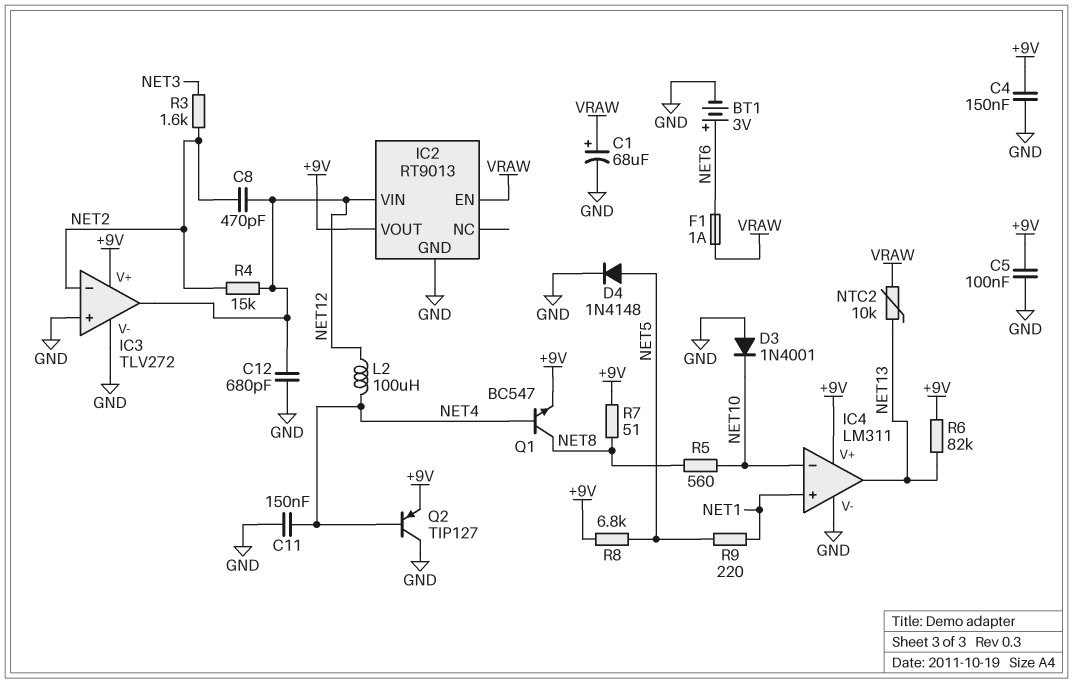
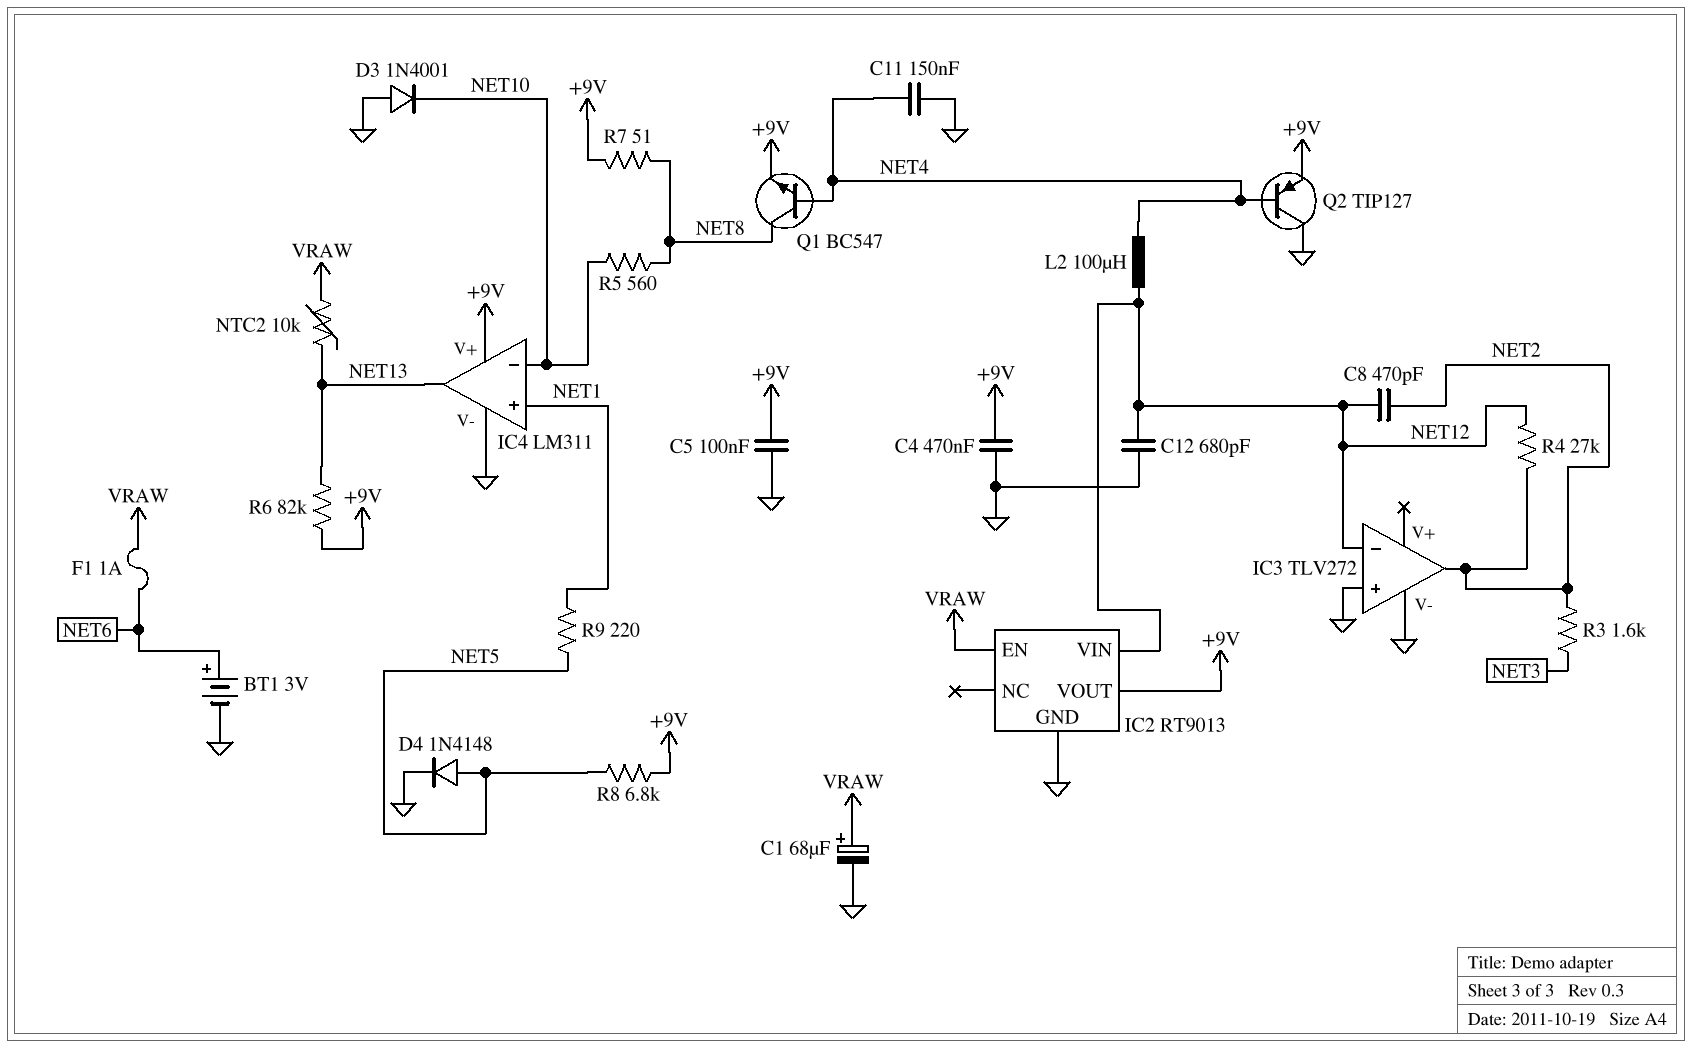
C4: 150nF (+9V, GND) -> 470nF (+9V, GND)
IC3 pin V+: +9V -> none
IC3 pin in-: NET2 -> NET12
IC3 pin out: NET12 -> NET2
R4: 15k (NET2, NET12) -> 27k (NET2, NET12)

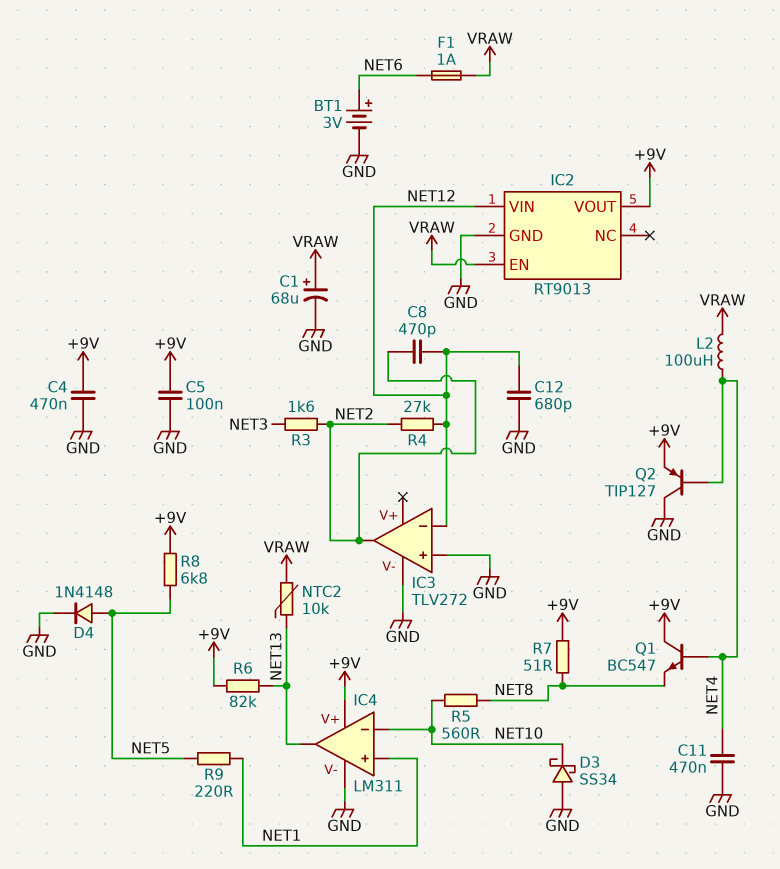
C11: 150nF (GND, NET4) -> 470nF (GND, NET4)
D3: diode 1N4001 (A GND, K NET10) -> schottky SS34 (A GND, K NET10)
L2: 100uH (NET4, NET12) -> 100uH (NET4, VRAW)
Q1: NPN BC547 (B NET4, C NET8, E +9V) -> NPN BC547 (B NET4, C +9V, E NET8)

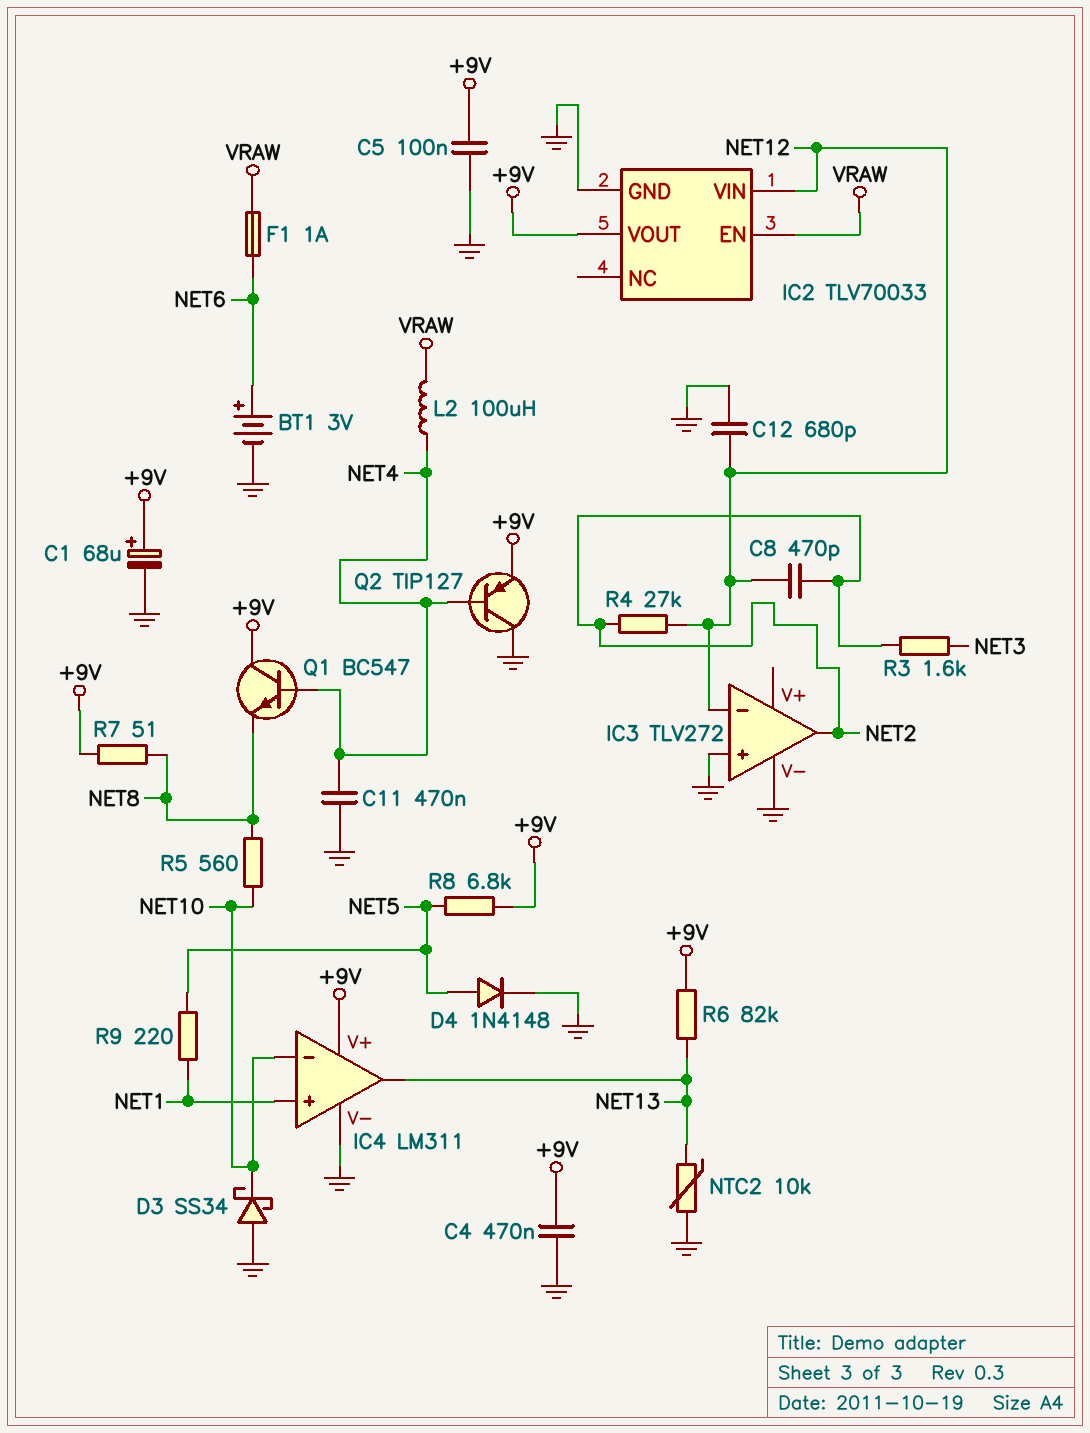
C1: 68uF (plus VRAW, minus GND) -> 68uF (plus +9V, minus GND)
IC2: RT9013 -> TLV70033
NTC2: 10k (NET13, VRAW) -> 10k (GND, NET13)

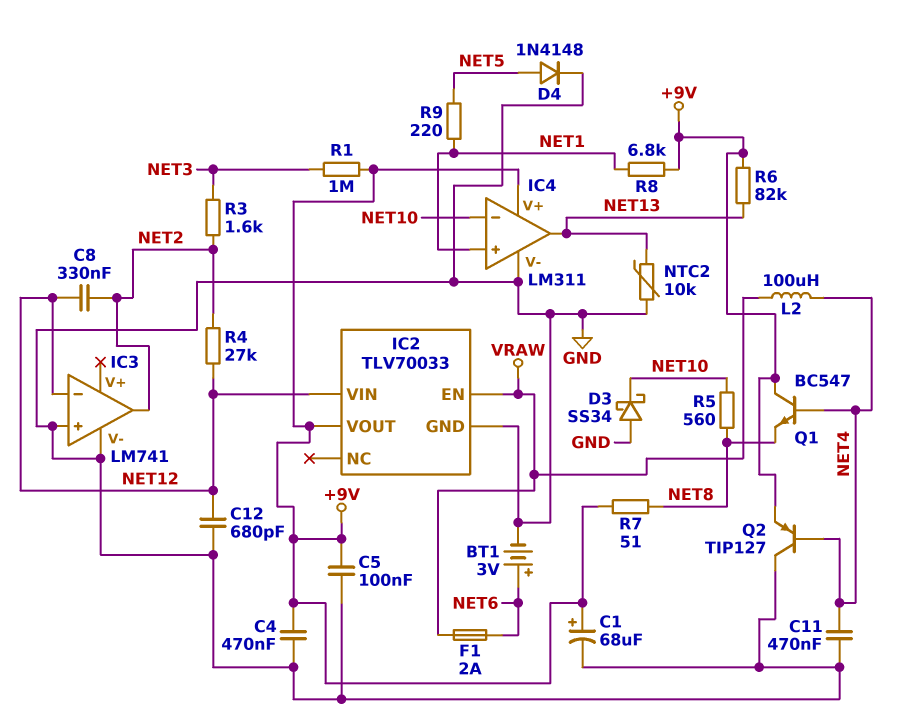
C8: 470pF (NET2, NET12) -> 330nF (NET2, NET12)
F1: 1A (NET6, VRAW) -> 2A (NET6, VRAW)
IC3: TLV272 -> LM741
R1: none -> 1M (+9V, NET3)
R8: 6.8k (+9V, NET5) -> 6.8k (+9V, NET1)

